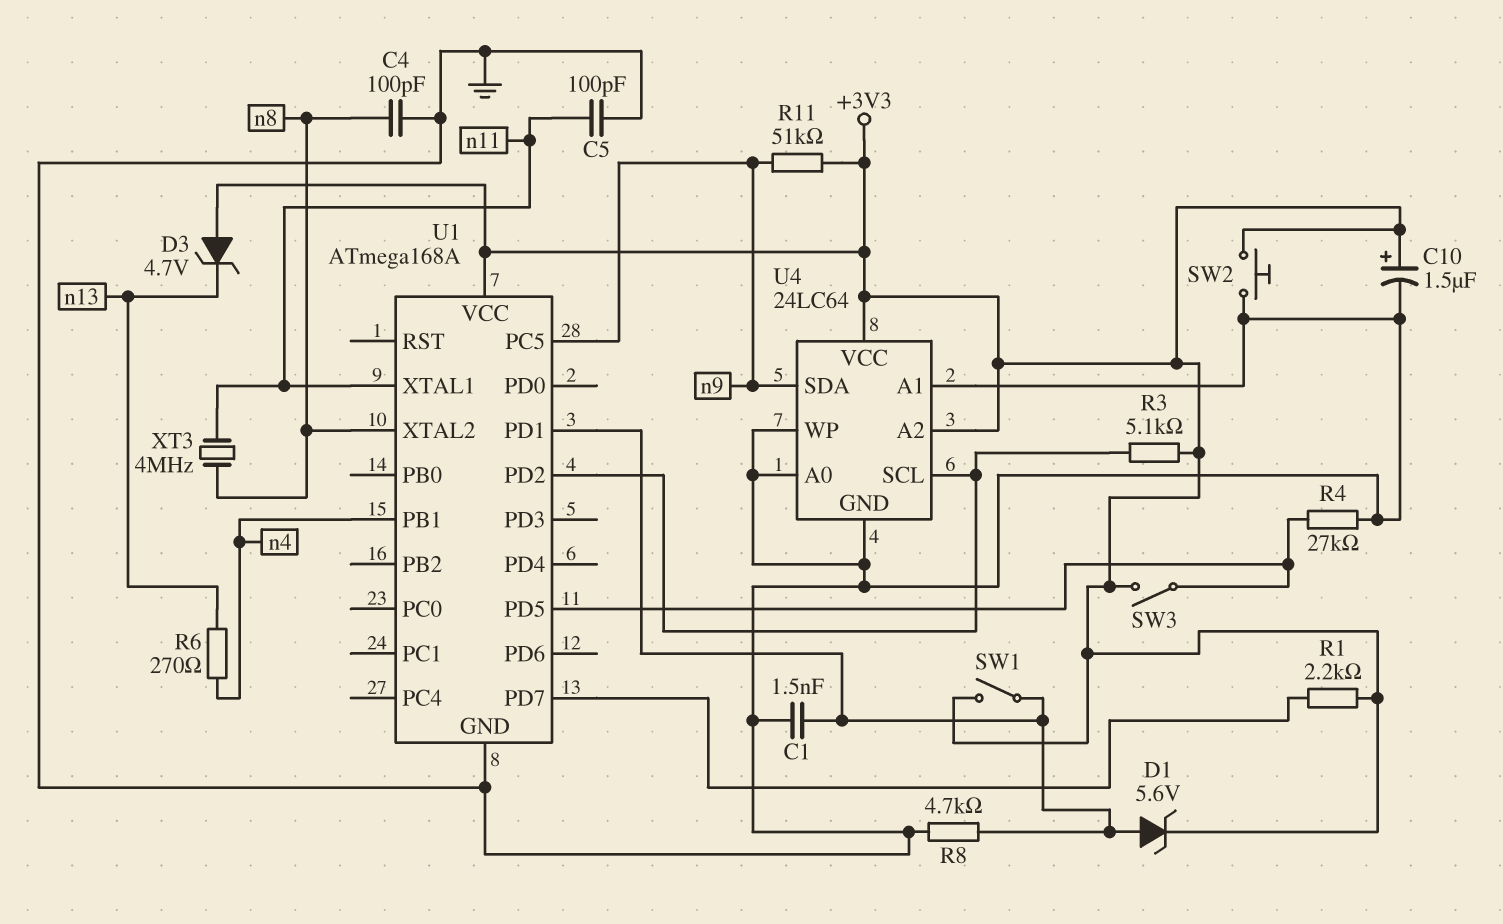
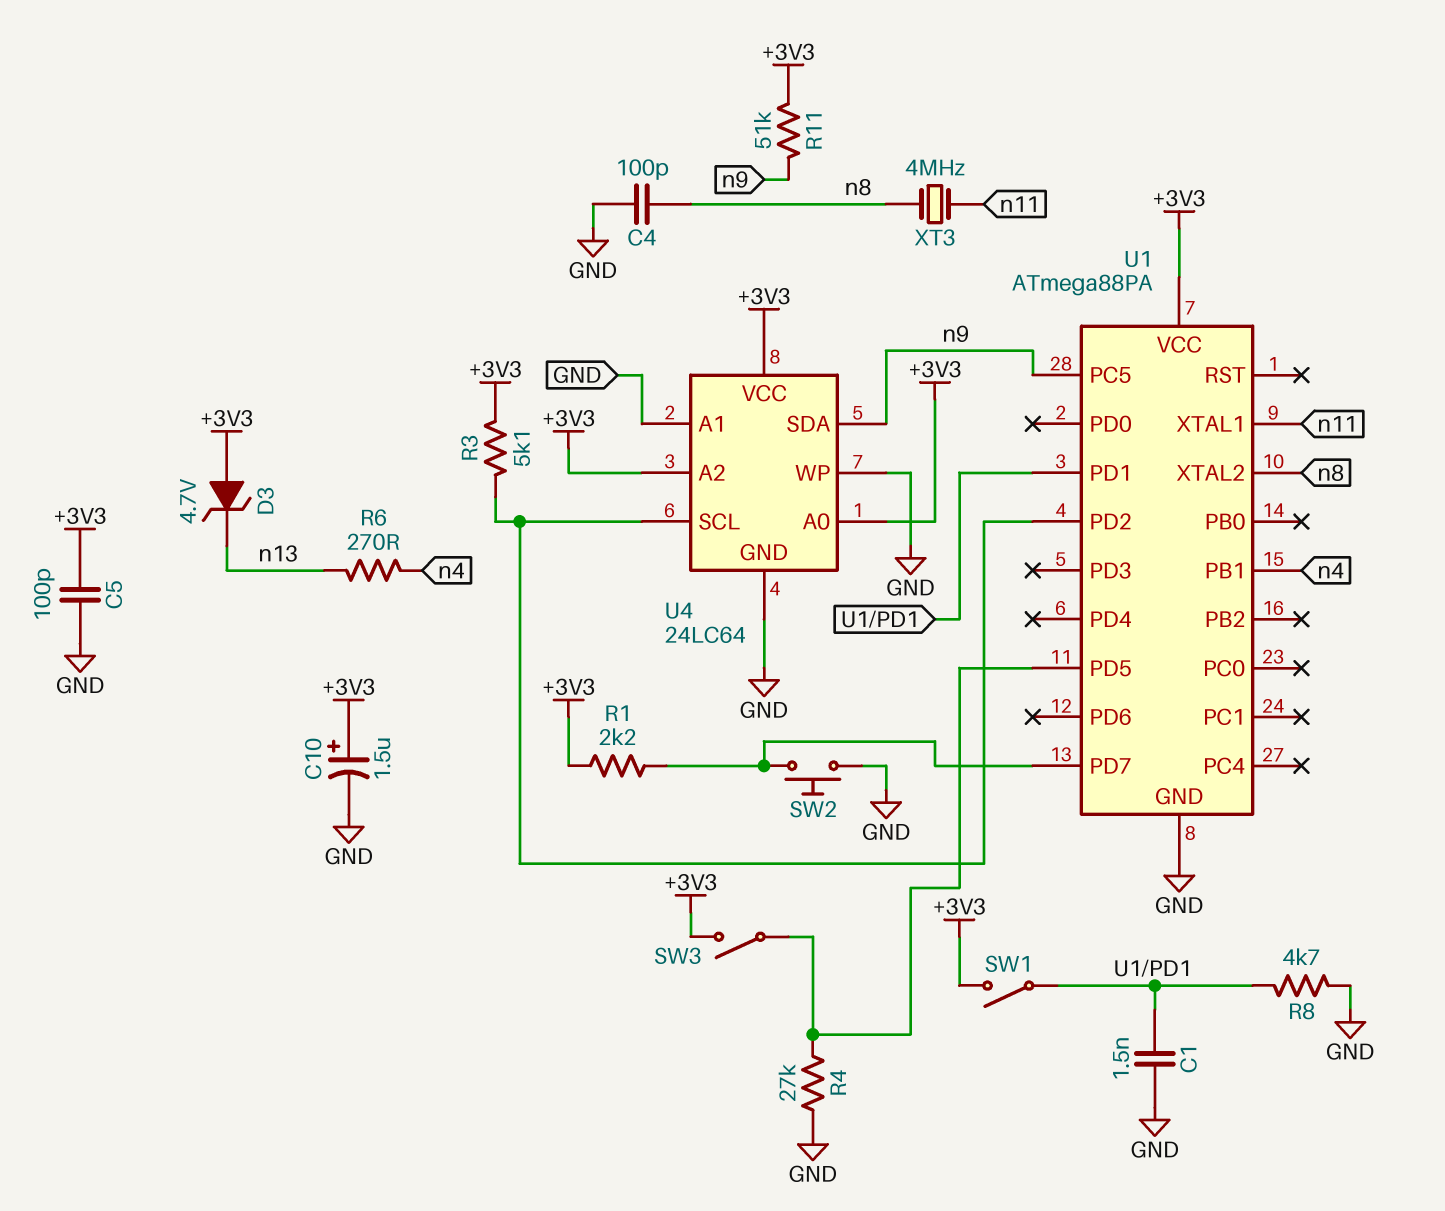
C5: 100pF (GND, n11) -> 100pF (+3V3, GND)
D1: zener 5.6V (A U1/PD1, K +3V3) -> none
SW2: button (+3V3, GND) -> button (GND, U1/PD7)
U1: ATmega168A -> ATmega88PA
U4 pin A0: GND -> +3V3

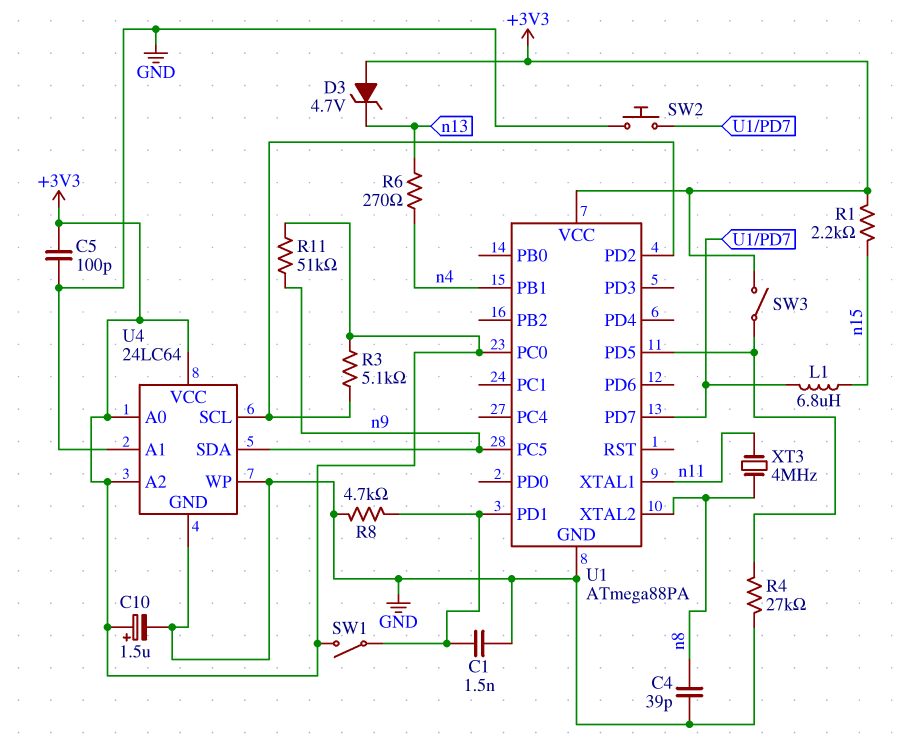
C4: 100pF (GND, n8) -> 39pF (GND, n8)
L1: none -> 6.8uH (U1/PD7, n15)
R1: 2.2k (+3V3, U1/PD7) -> 2.2k (+3V3, n15)
U1 pin PC0: none -> +3V3

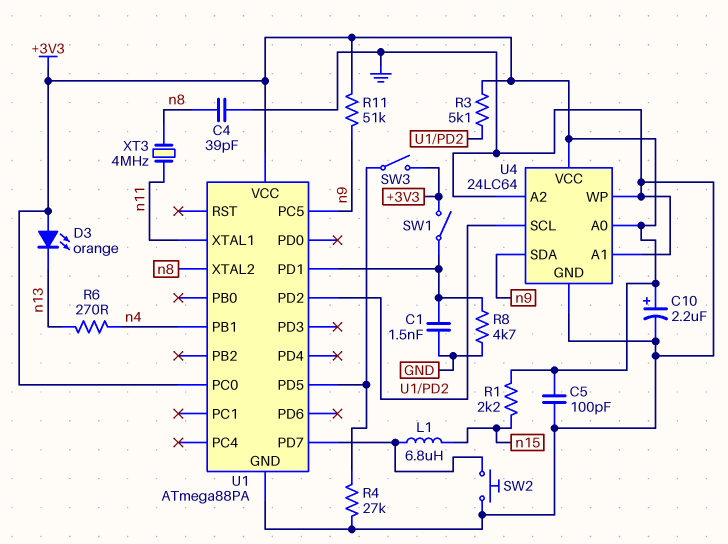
C10: 1.5uF (plus +3V3, minus GND) -> 2.2uF (plus +3V3, minus GND)
D3: zener 4.7V (A +3V3, K n13) -> LED orange (A +3V3, K n13)
U4 pin A2: +3V3 -> GND

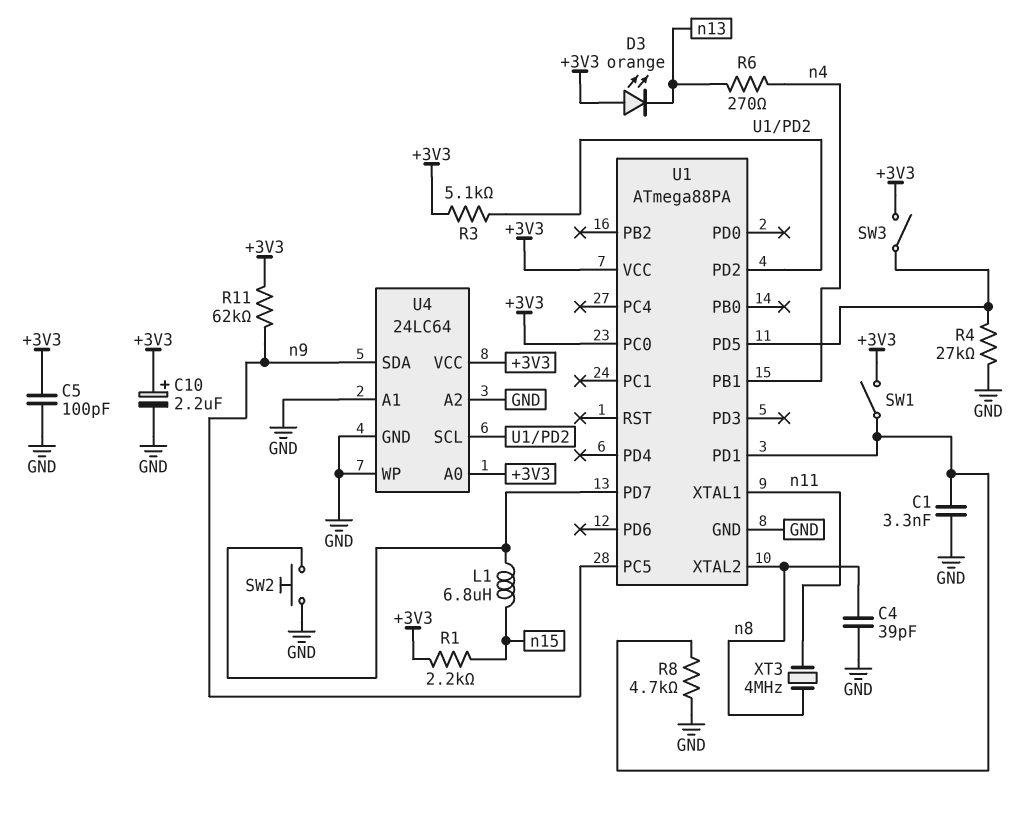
C1: 1.5nF (GND, U1/PD1) -> 3.3nF (GND, U1/PD1)
R11: 51k (+3V3, n9) -> 62k (+3V3, n9)

